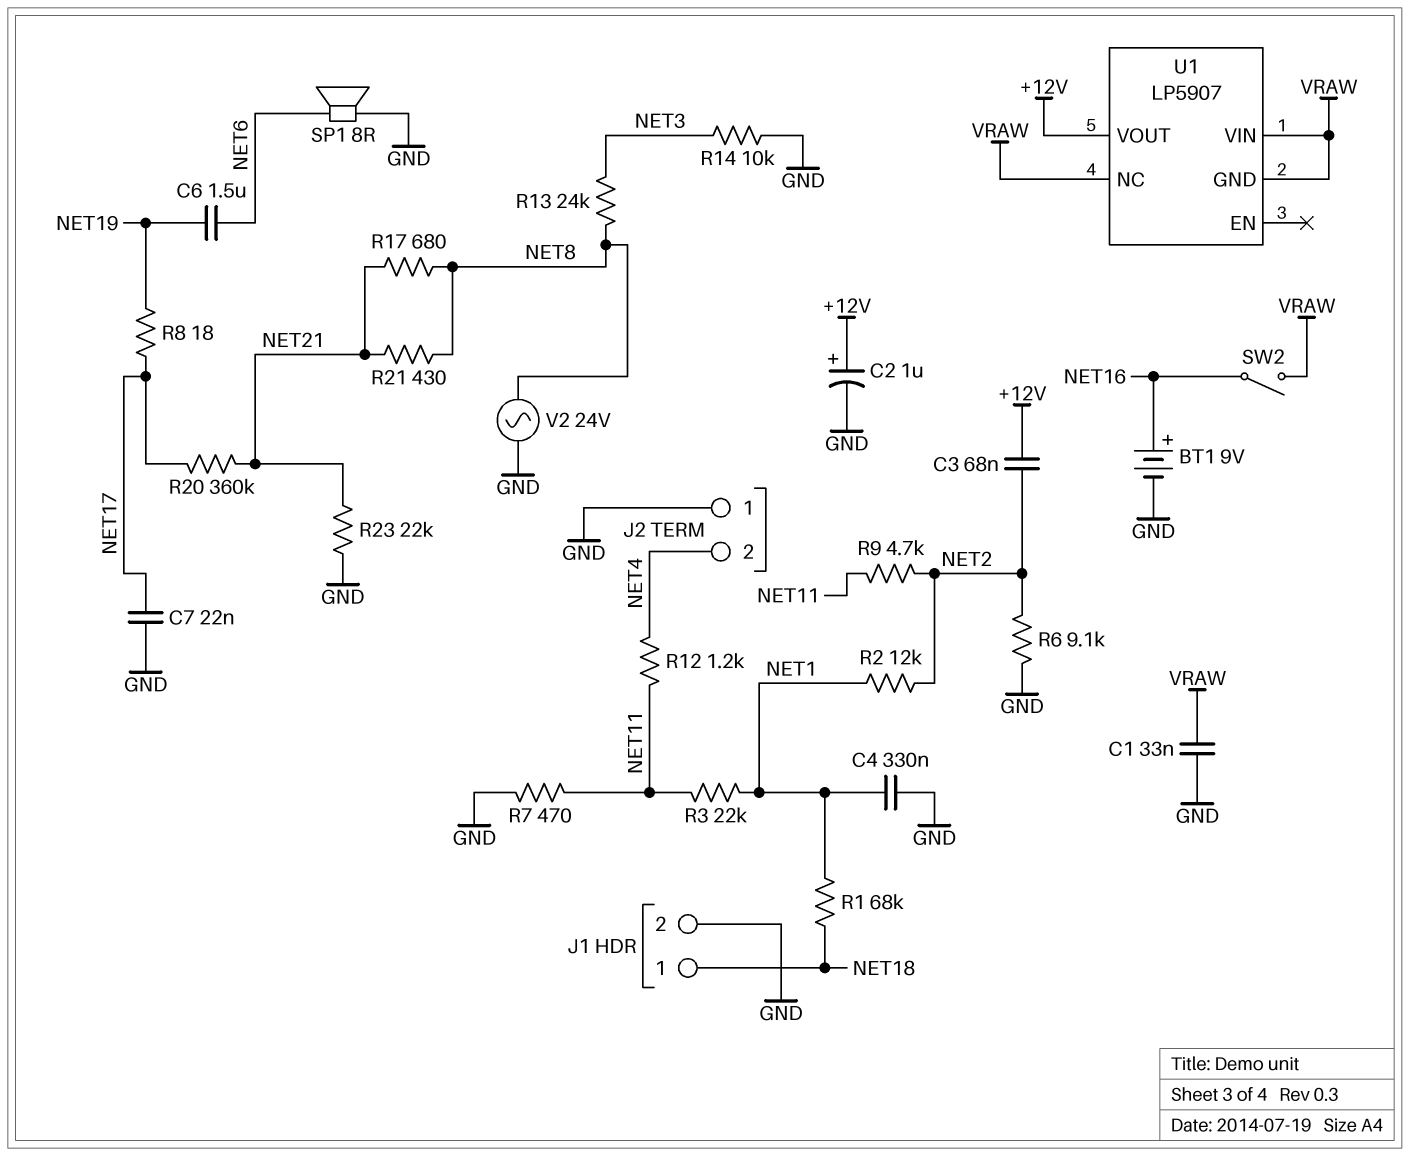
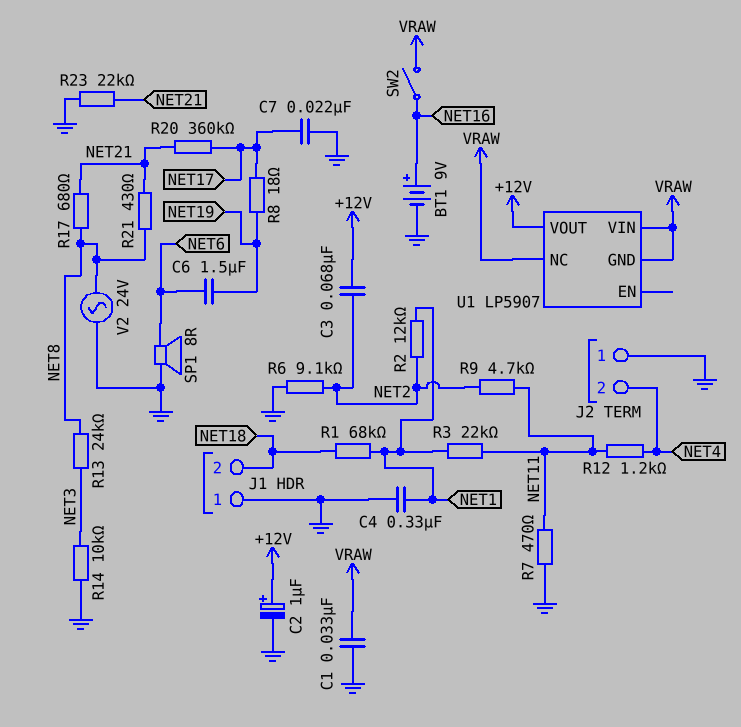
J1 pin 1: NET18 -> GND
J1 pin 2: GND -> NET18

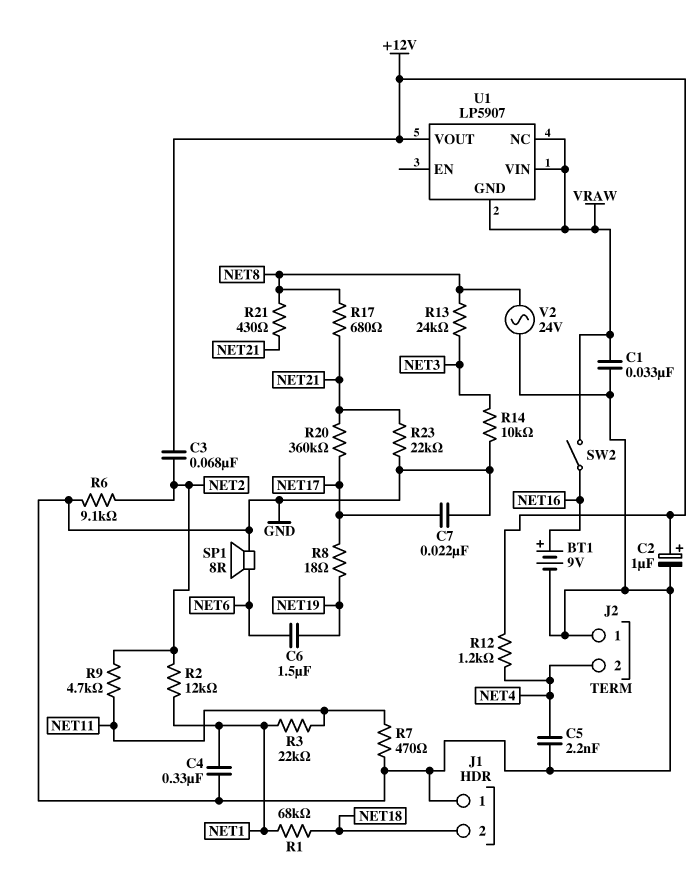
C5: none -> 2.2nF (GND, NET4)
R12: 1.2k (NET4, NET11) -> 1.2k (+12V, NET4)

